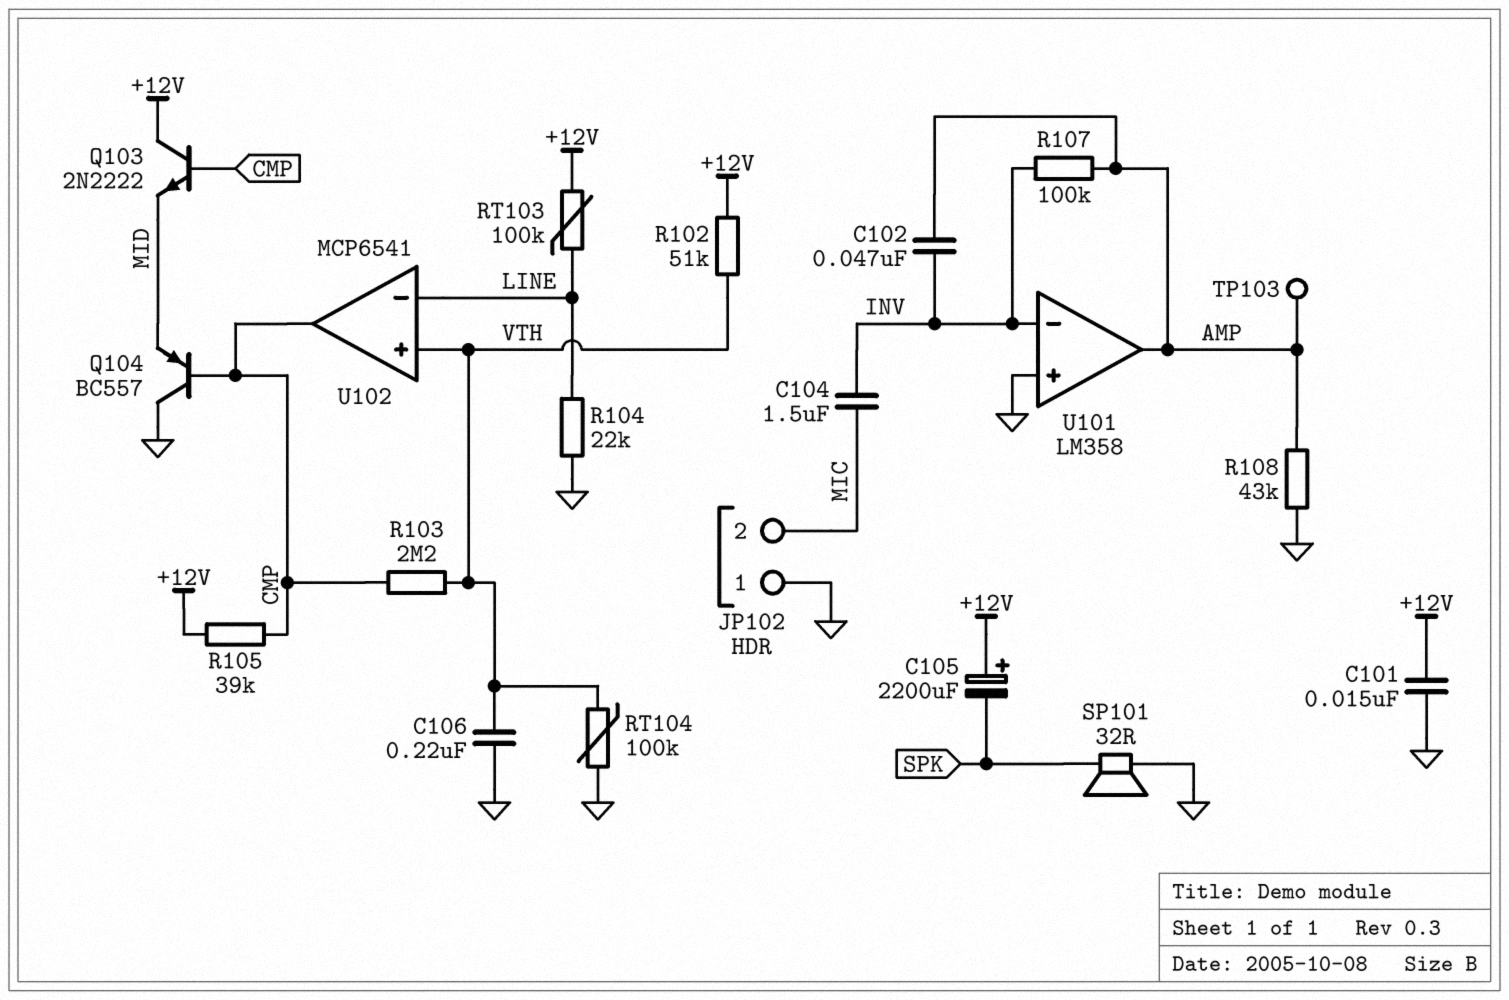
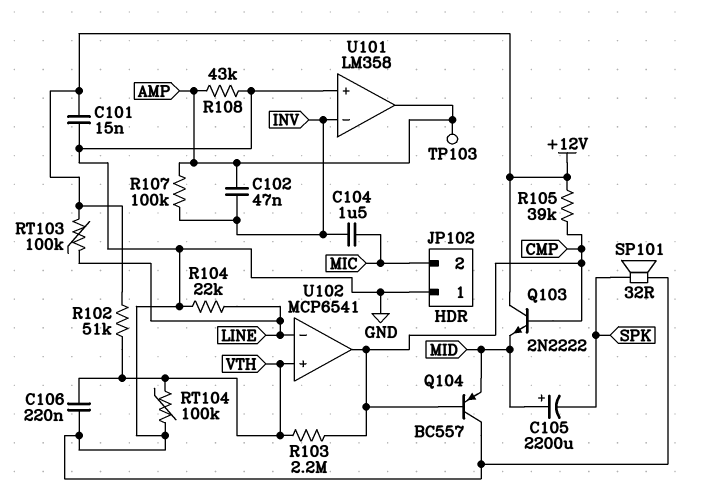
C105: 2200uF (plus +12V, minus SPK) -> 2200uF (plus MID, minus SPK)

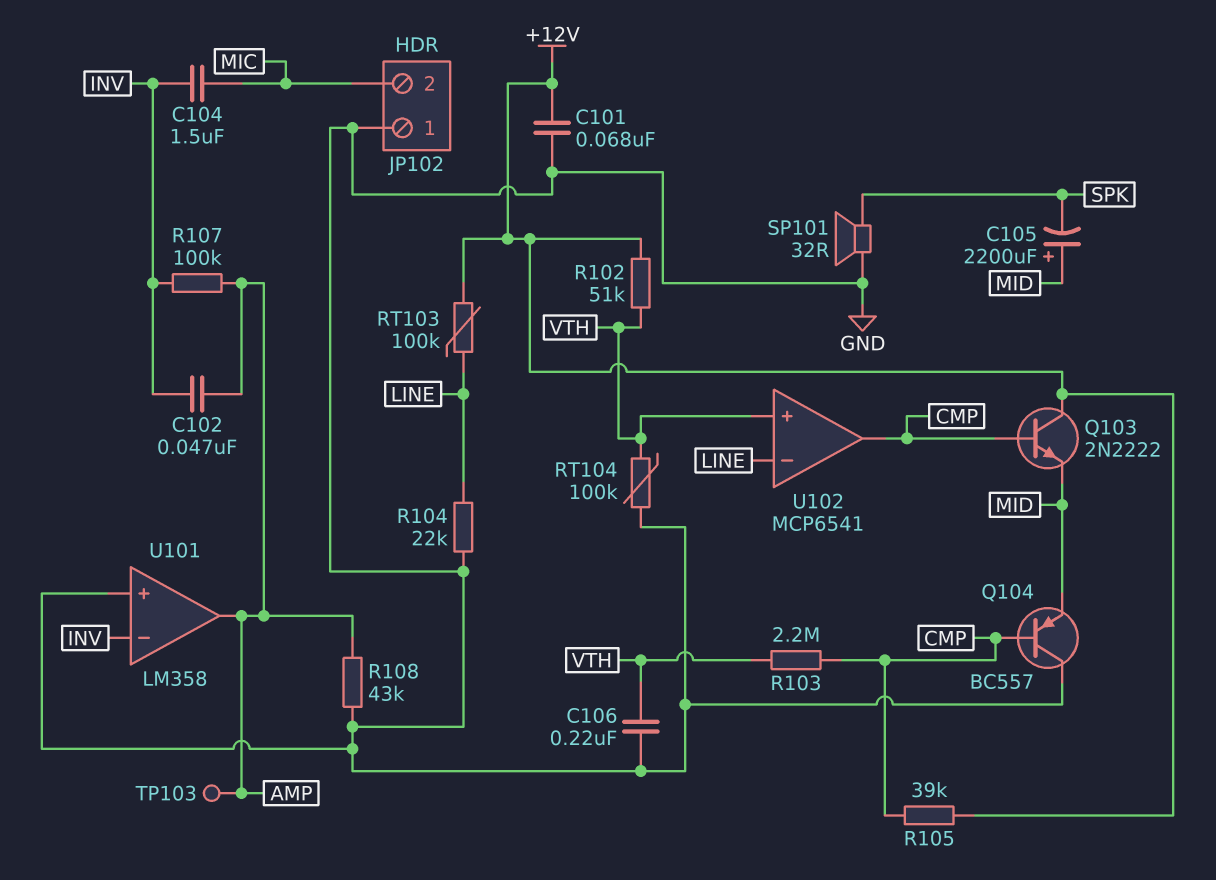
C101: 15nF (+12V, GND) -> 68nF (+12V, GND)

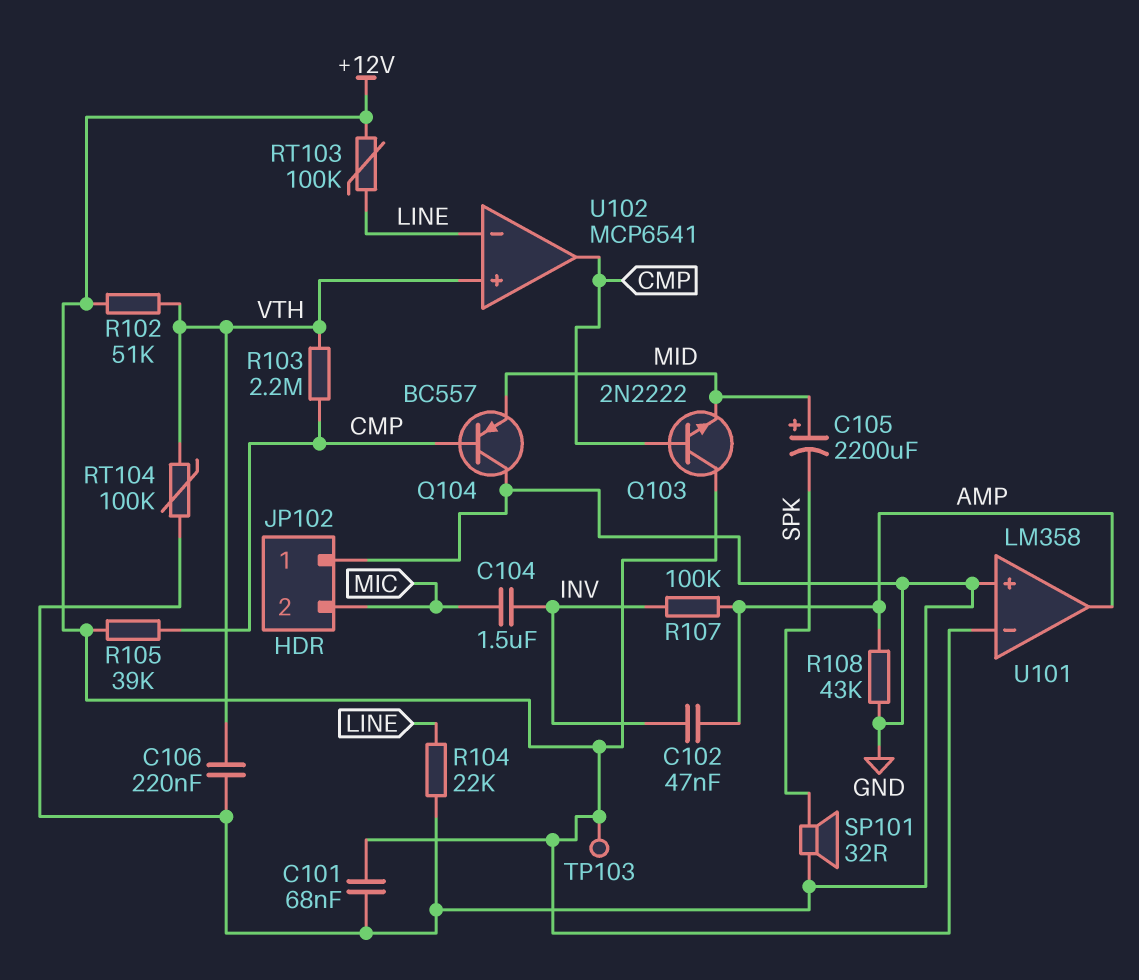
TP103: test point (AMP) -> test point (+12V)
U101 pin in-: INV -> +12V

